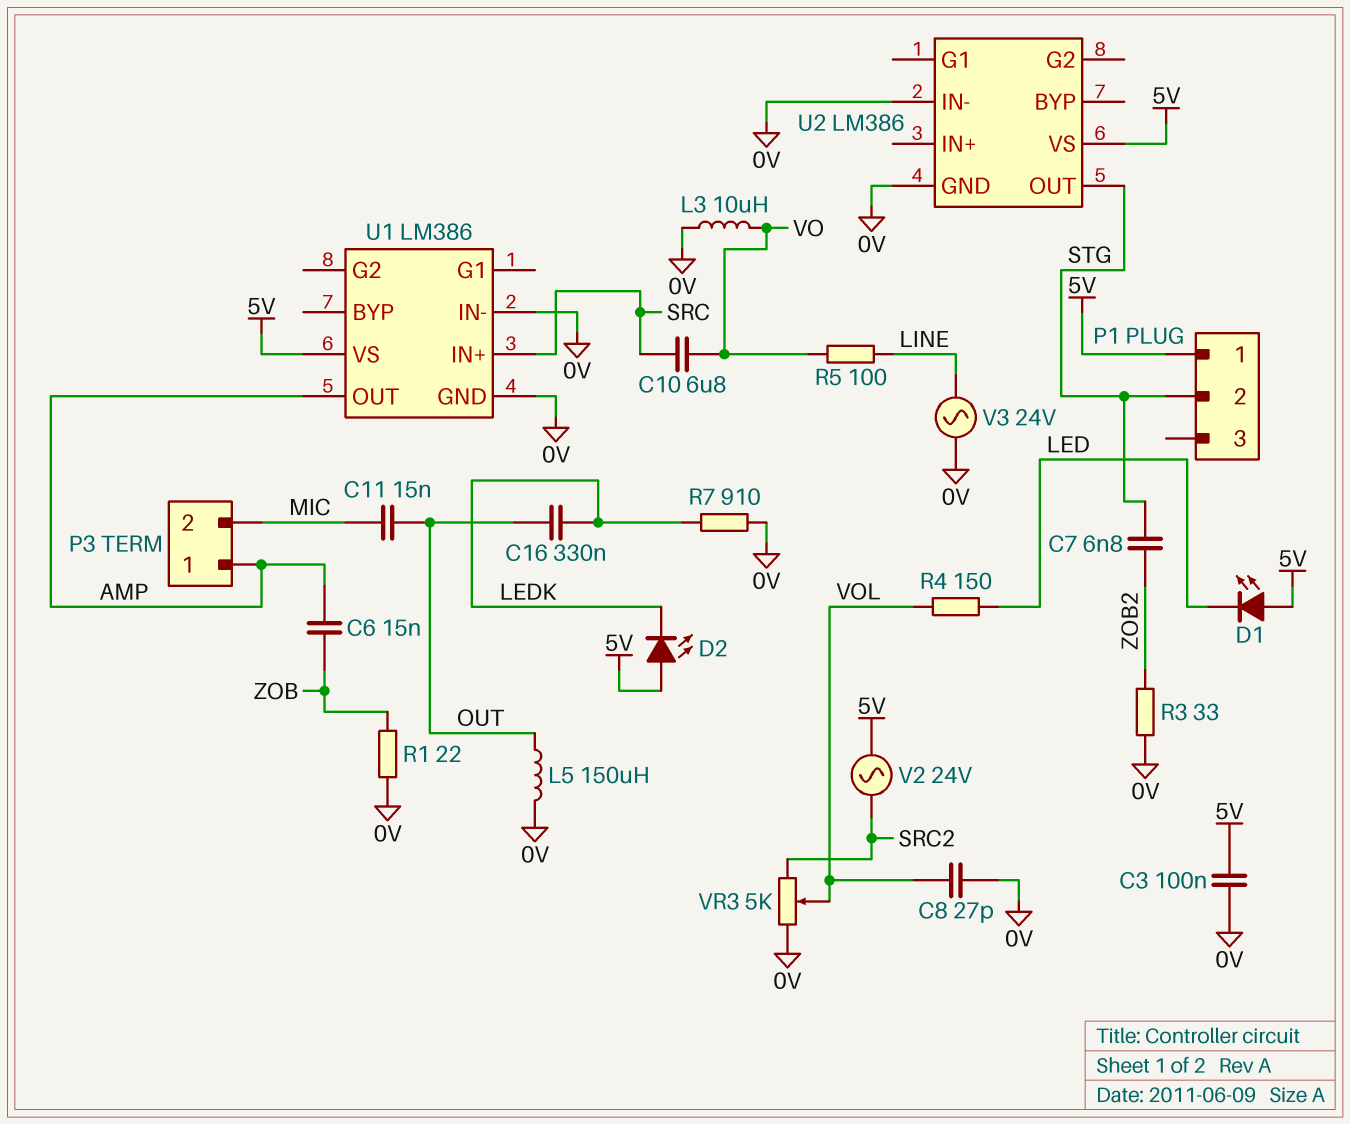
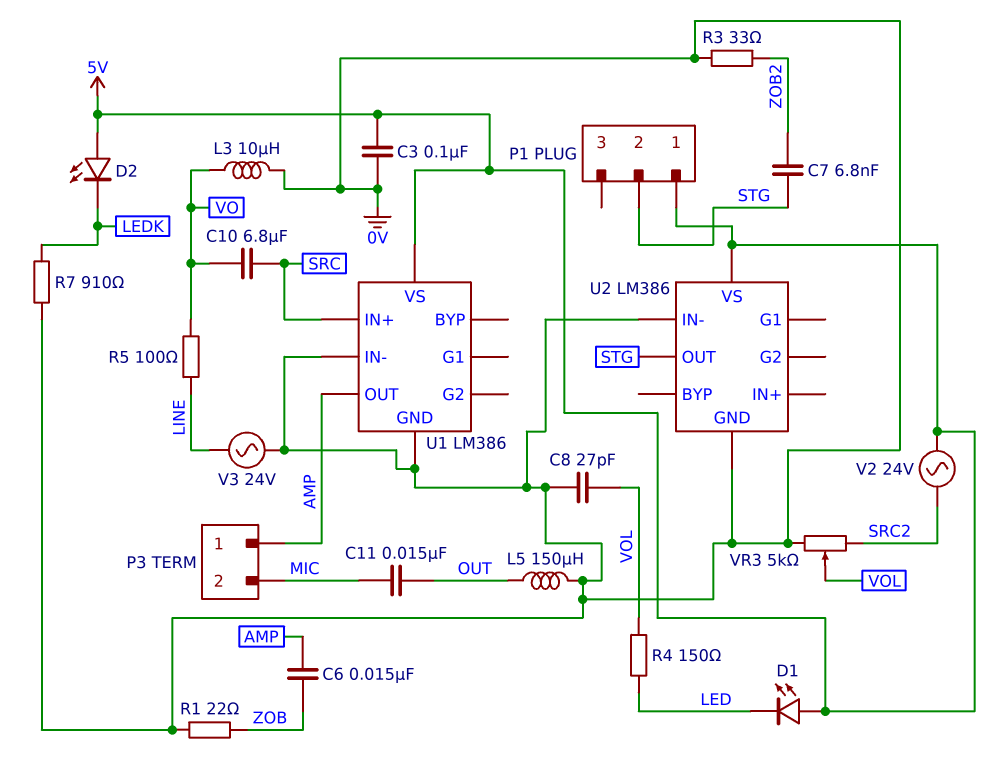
C16: 330nF (LEDK, OUT) -> none

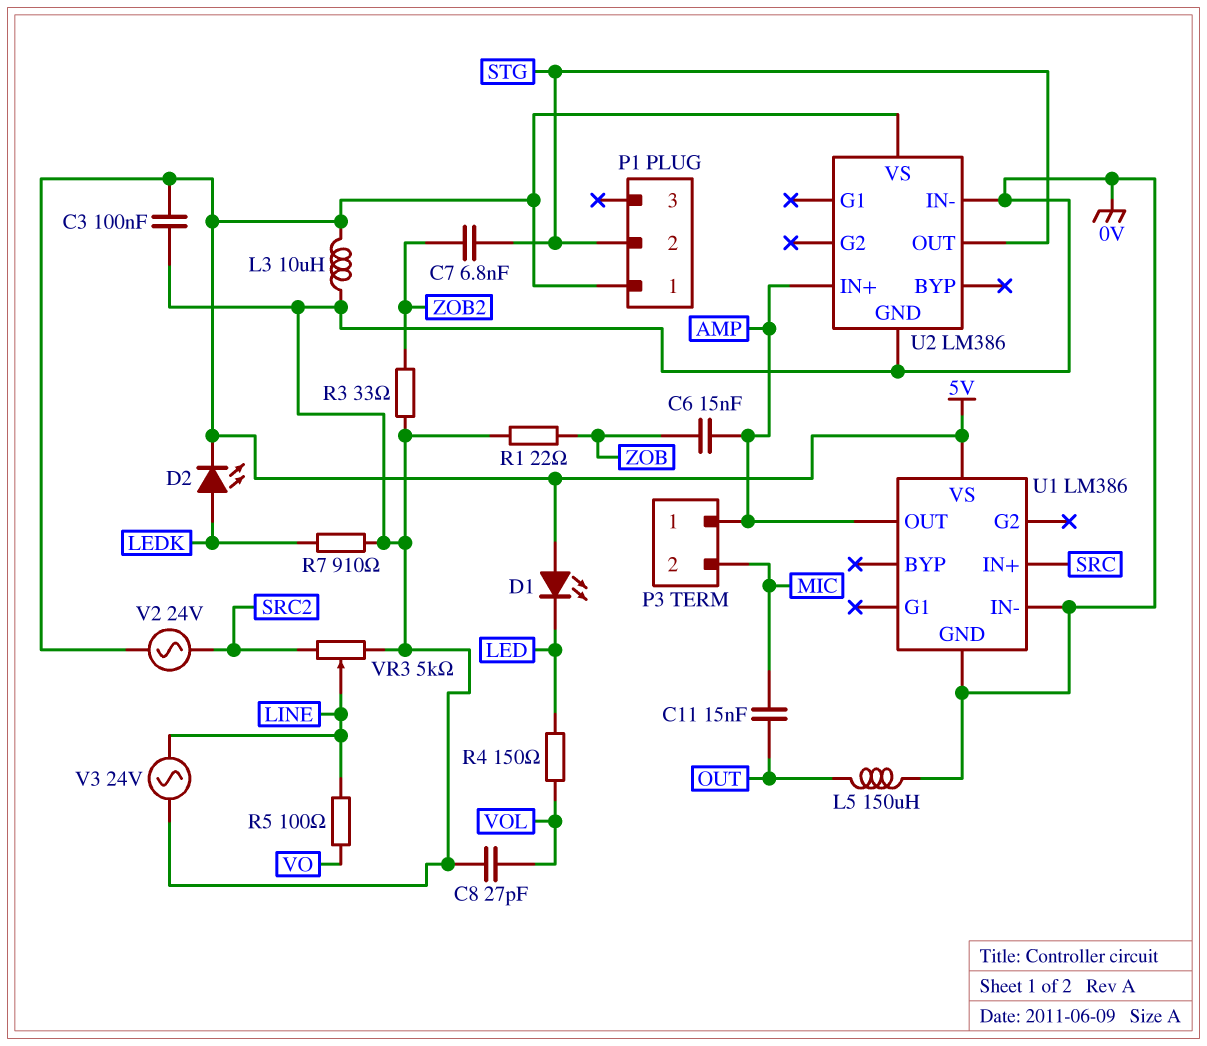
C10: 6.8uF (SRC, VO) -> none
D2: LED (A 5V, K LEDK) -> LED (A LEDK, K 5V)
L3: 10uH (0V, VO) -> 10uH (0V, 5V)
U2 pin IN+: none -> AMP
VR3: 5k (0V, SRC2, wiper VOL) -> 5k (0V, SRC2, wiper LINE)

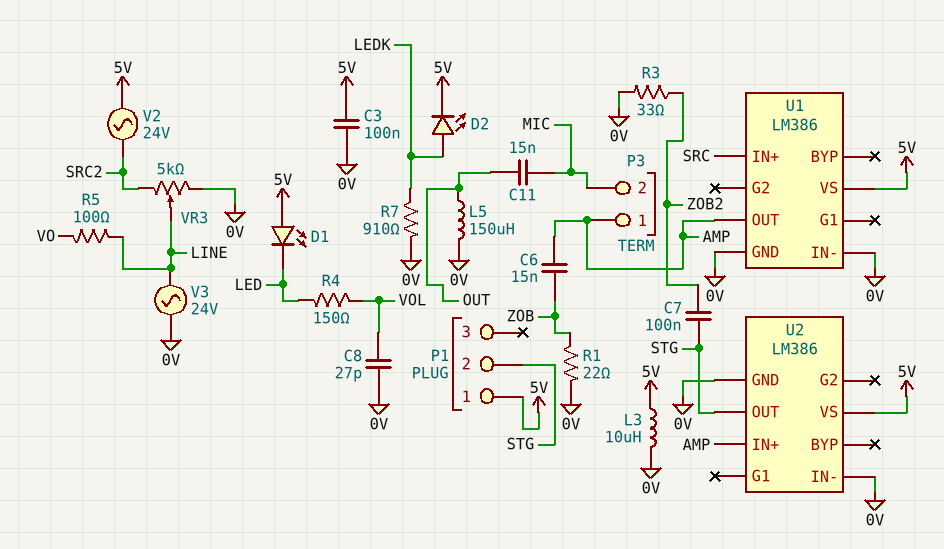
C7: 6.8nF (STG, ZOB2) -> 100nF (STG, ZOB2)

